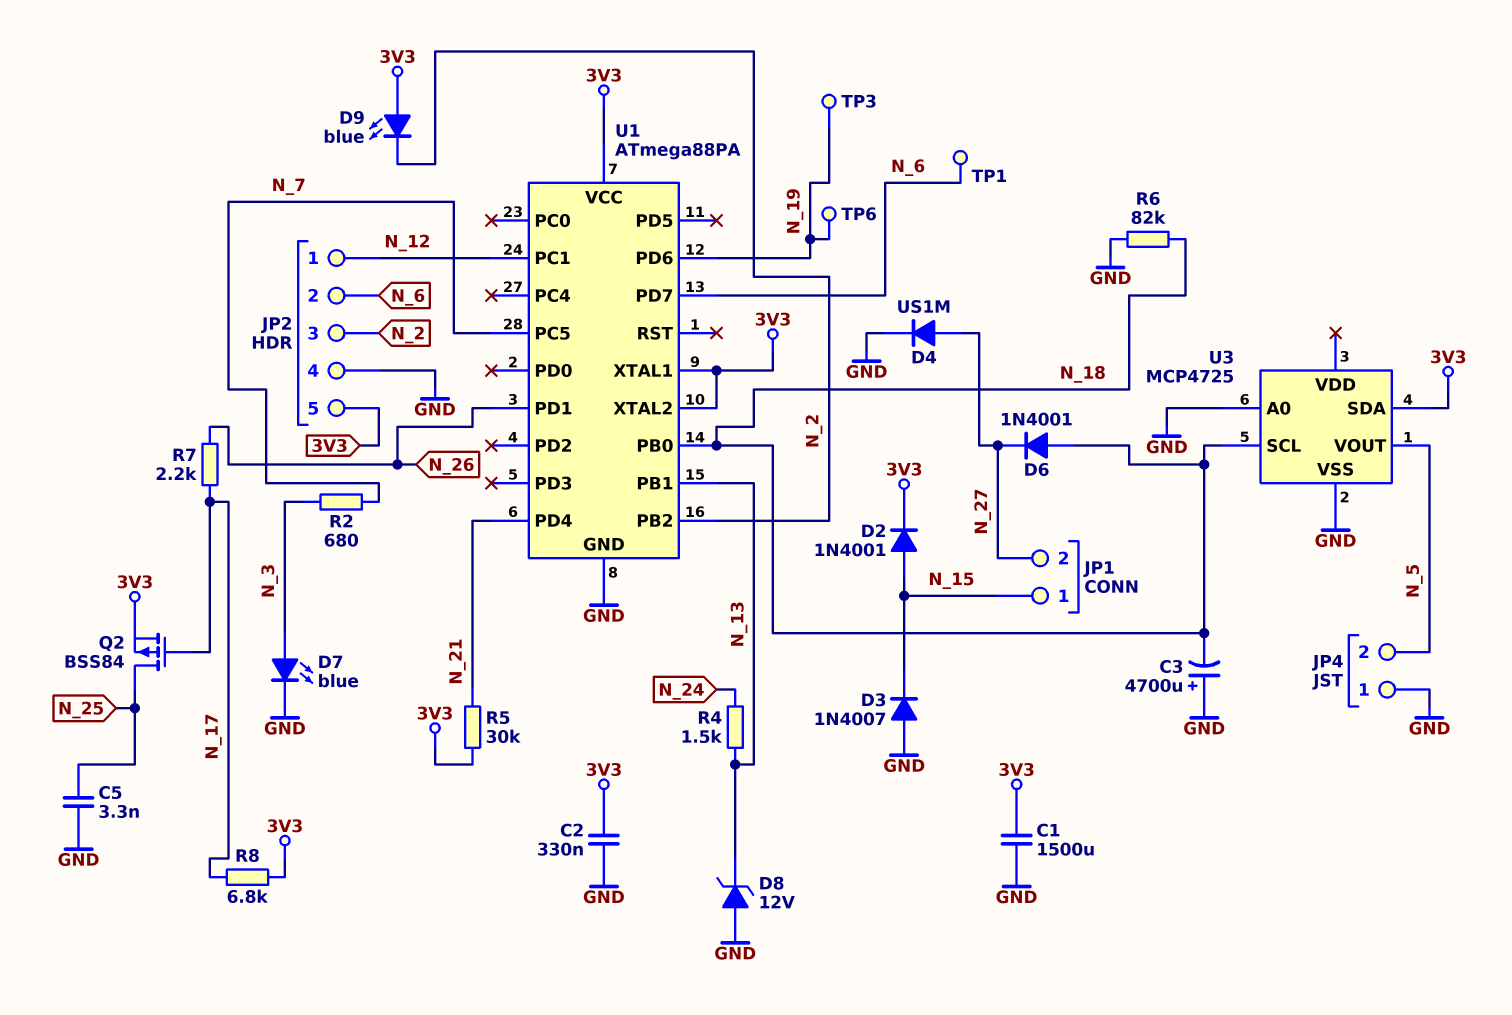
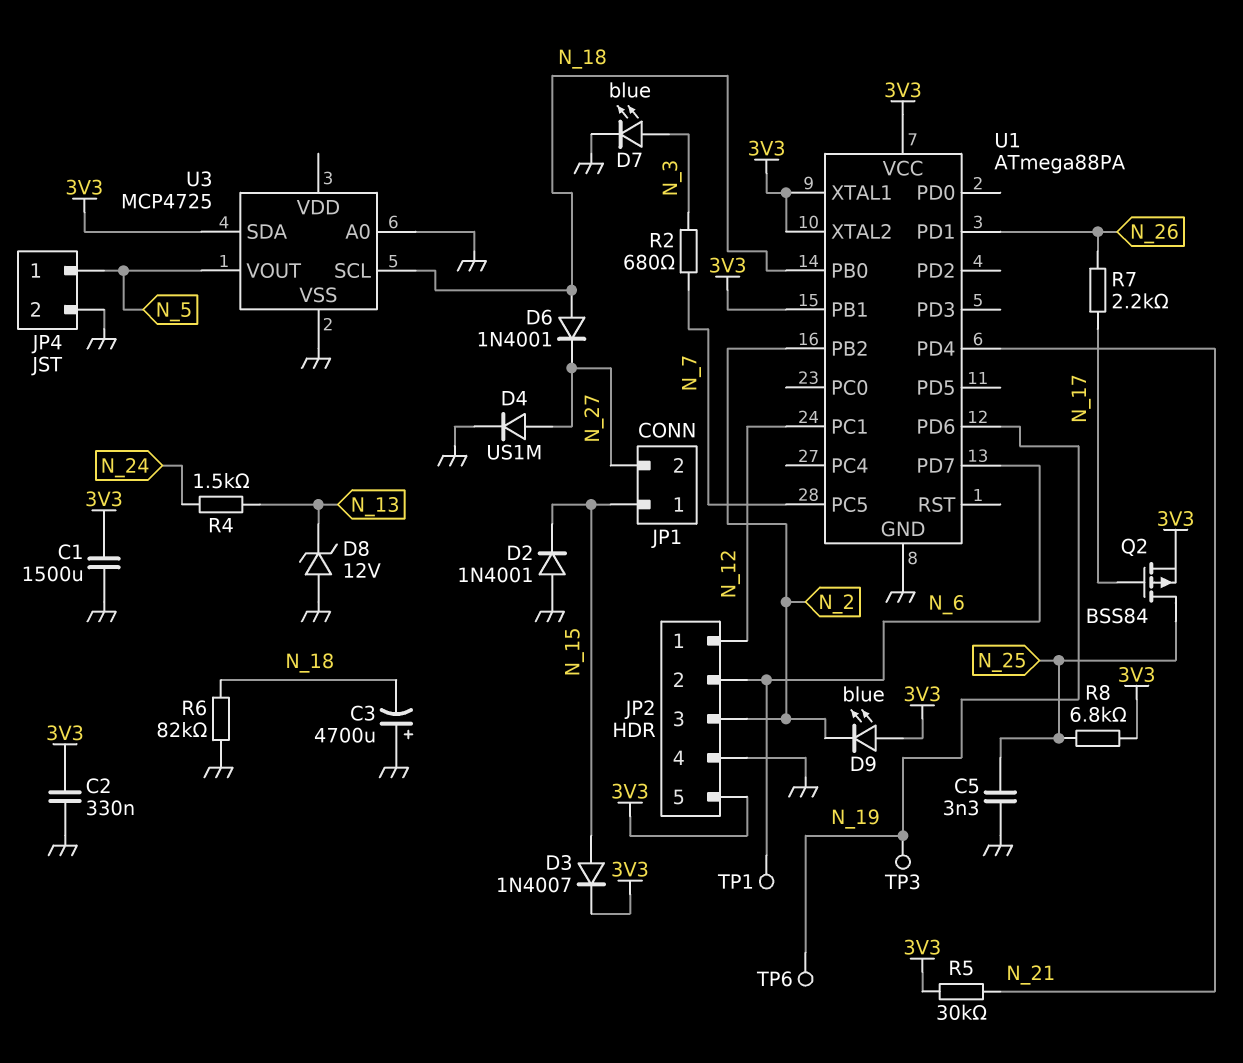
D2: diode 1N4001 (A N_15, K 3V3) -> diode 1N4001 (A GND, K N_15)
D3: diode 1N4007 (A GND, K N_15) -> diode 1N4007 (A N_15, K 3V3)
JP4 pin 1: GND -> N_5
JP4 pin 2: N_5 -> GND
R8: 6.8k (3V3, N_17) -> 6.8k (3V3, N_25)
U1 pin PB1: N_13 -> 3V3

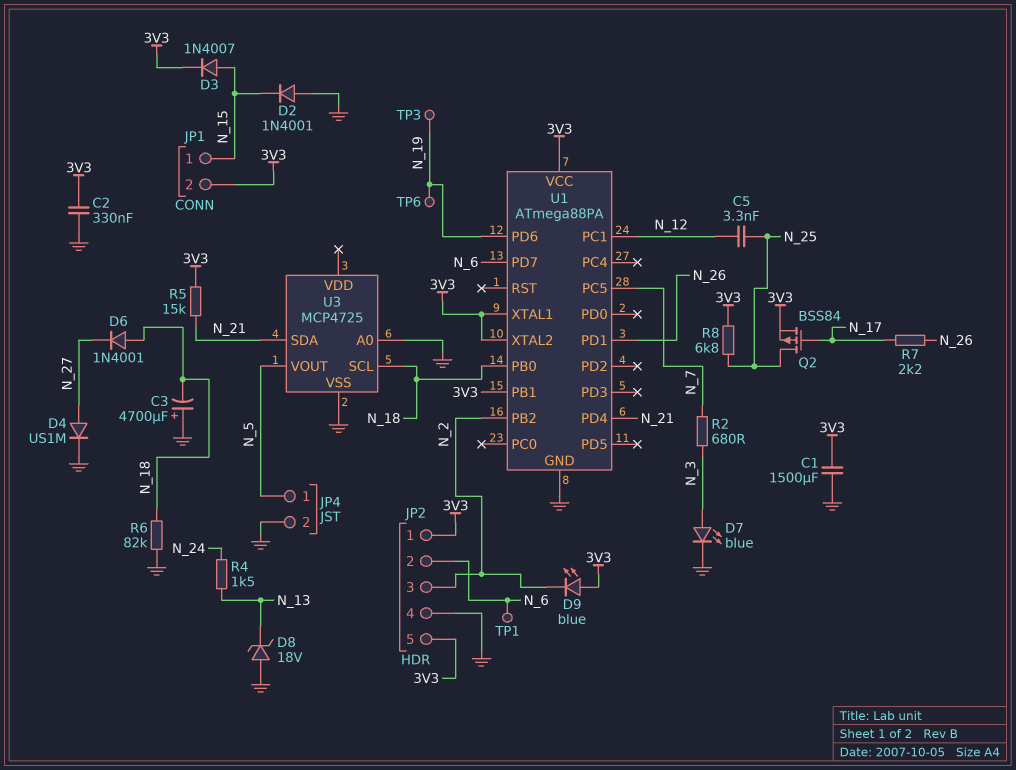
C5: 3.3nF (GND, N_25) -> 3.3nF (N_12, N_25)
D8: zener 12V (A GND, K N_13) -> zener 18V (A GND, K N_13)
JP1 pin 2: N_27 -> 3V3
JP2 pin 1: N_12 -> 3V3
R5: 30k (3V3, N_21) -> 15k (3V3, N_21)
U3 pin SDA: 3V3 -> N_21

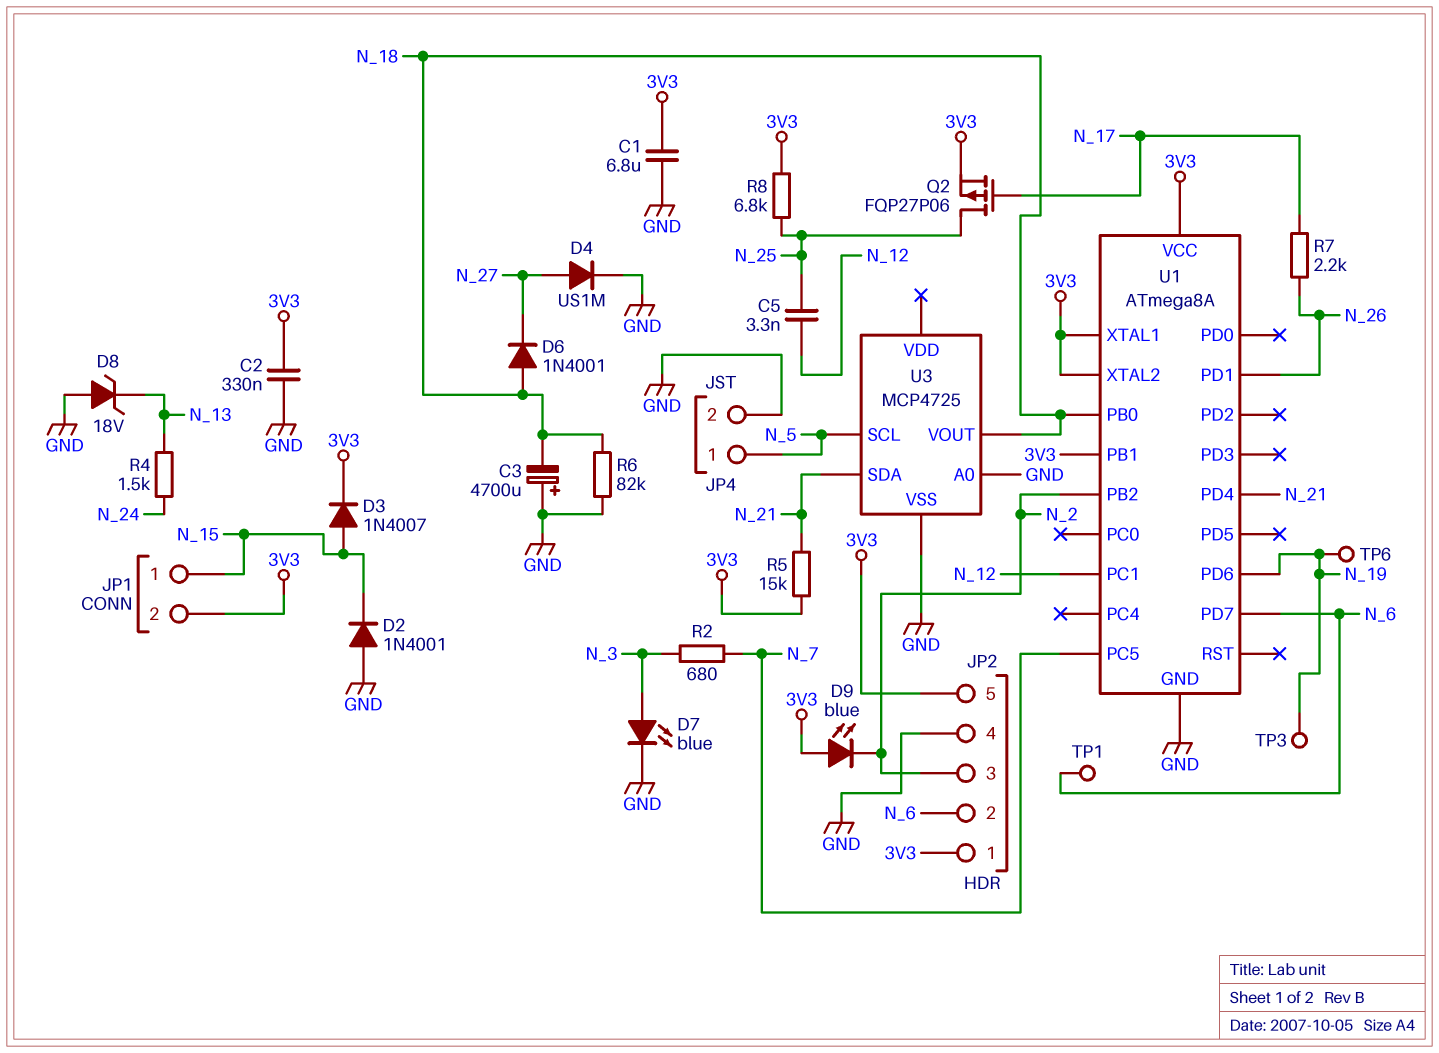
C1: 1500uF (3V3, GND) -> 6.8uF (3V3, GND)
Q2: PMOS BSS84 (G N_17, D N_25, S 3V3) -> PMOS FQP27P06 (G N_17, D N_25, S 3V3)
U1: ATmega88PA -> ATmega8A
U3 pin SCL: N_18 -> N_5
U3 pin VOUT: N_5 -> N_18

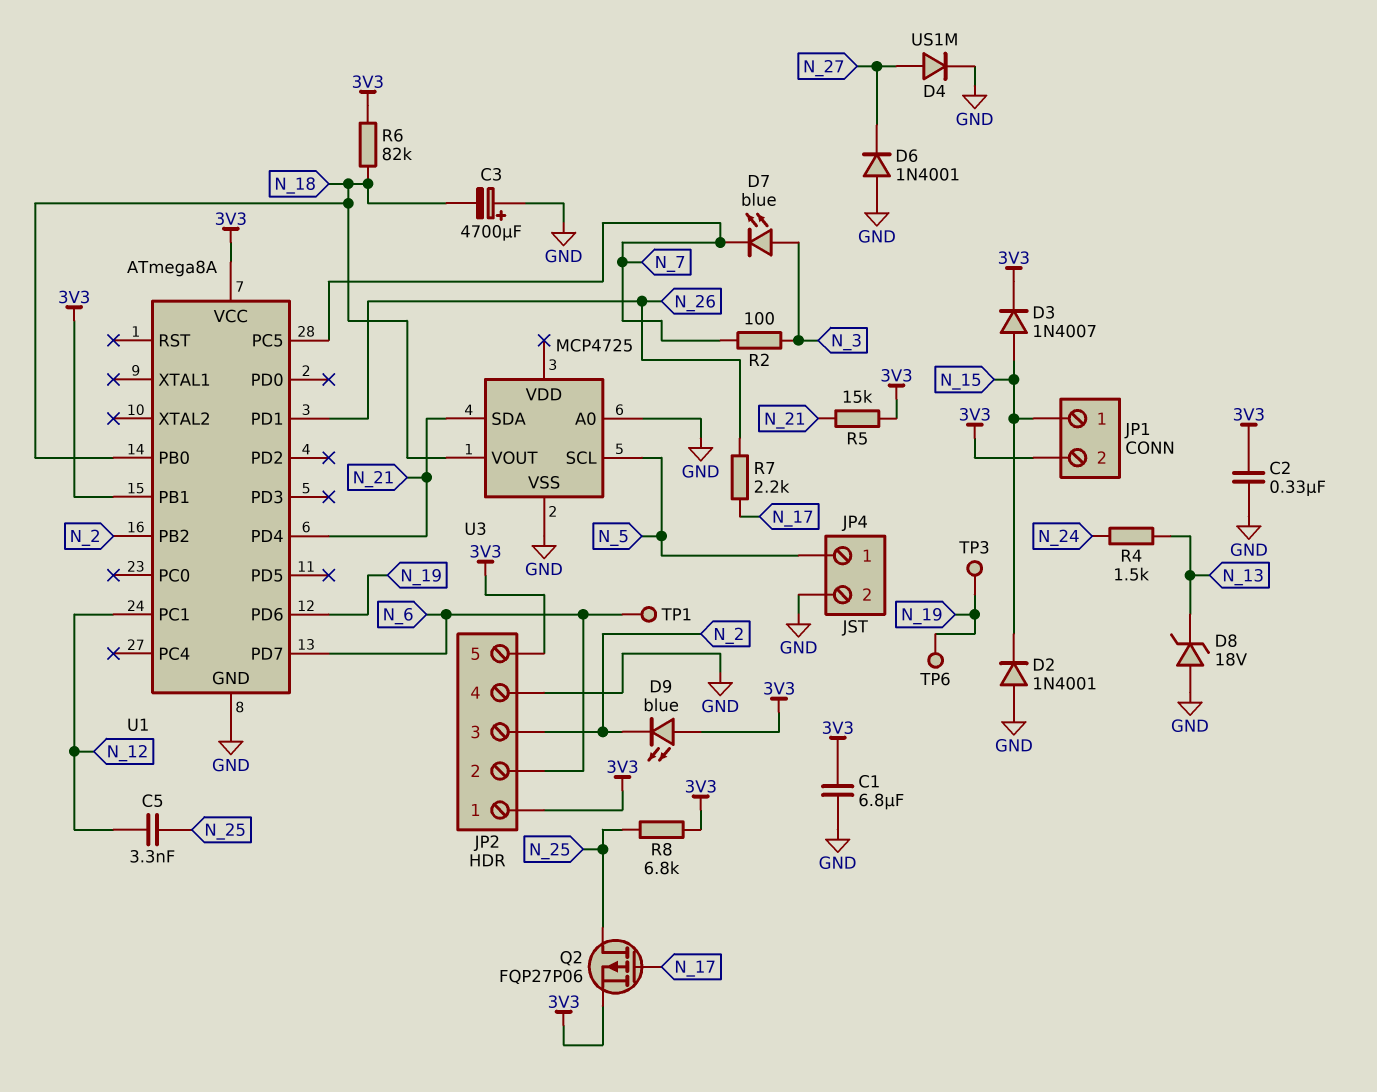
D6: diode 1N4001 (A N_18, K N_27) -> diode 1N4001 (A GND, K N_27)
D7: LED blue (A N_3, K GND) -> LED blue (A N_3, K N_7)
R2: 680 (N_3, N_7) -> 100 (N_3, N_7)
R6: 82k (GND, N_18) -> 82k (3V3, N_18)
U1 pin XTAL1: 3V3 -> none
U1 pin XTAL2: 3V3 -> none

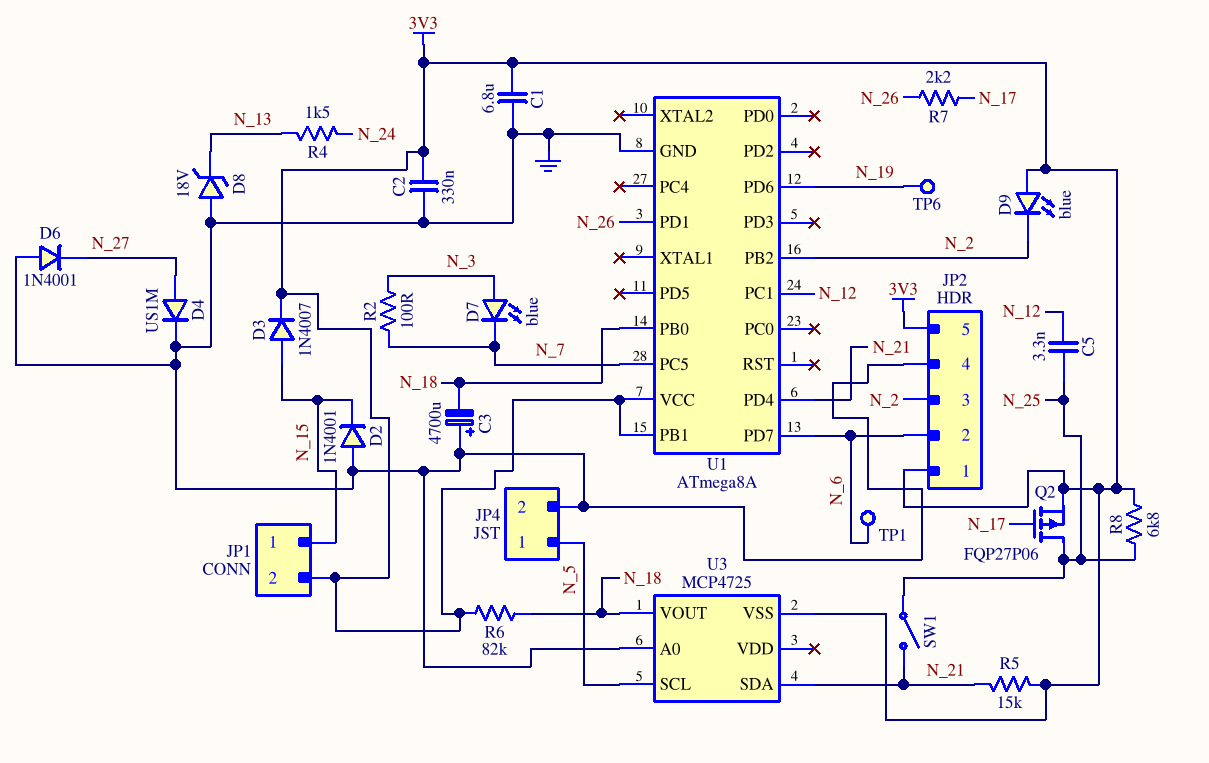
SW1: none -> switch (N_21, N_25)
TP3: test point (N_19) -> none
U3 pin VSS: GND -> 3V3

